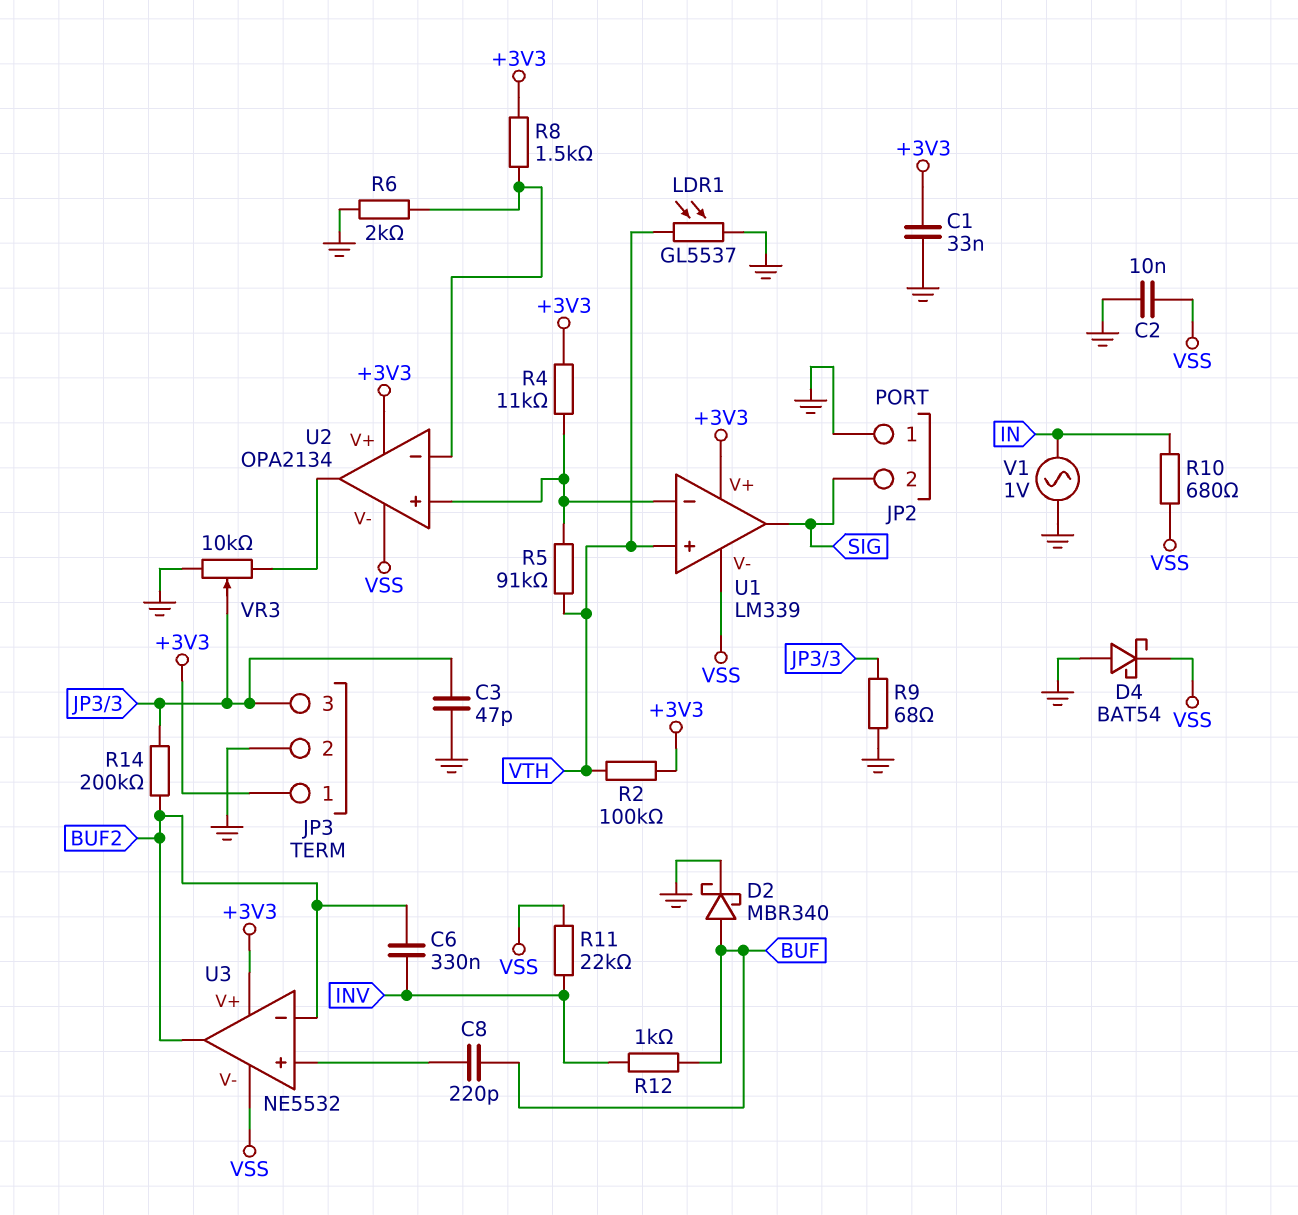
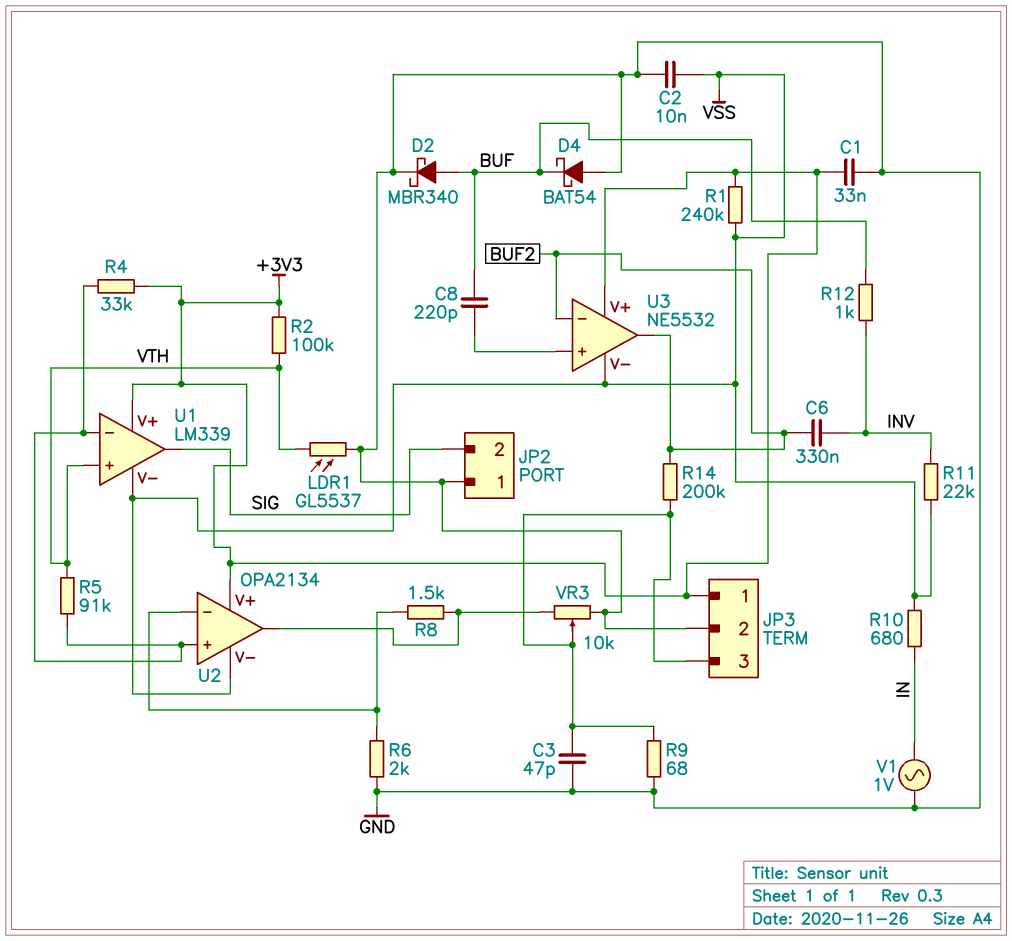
D4: schottky BAT54 (A GND, K VSS) -> schottky BAT54 (A GND, K BUF)
R1: none -> 240k (+3V3, VSS)
R4: 11k (+3V3, U1/in-) -> 33k (+3V3, U1/in-)
R8: 1.5k (+3V3, U2/in-) -> 1.5k (U2/in-, U2/out)

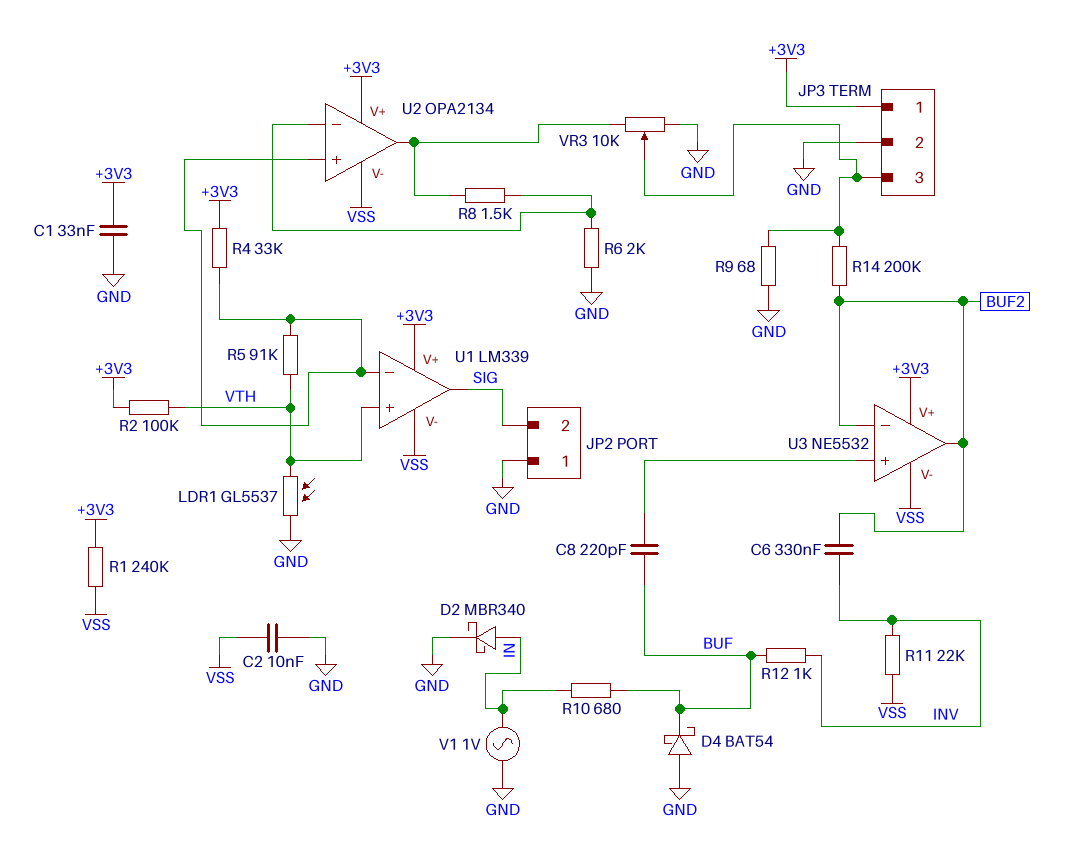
C3: 47pF (GND, JP3/3) -> none
D2: schottky MBR340 (A BUF, K GND) -> schottky MBR340 (A IN, K GND)
R10: 680 (IN, VSS) -> 680 (BUF, IN)

